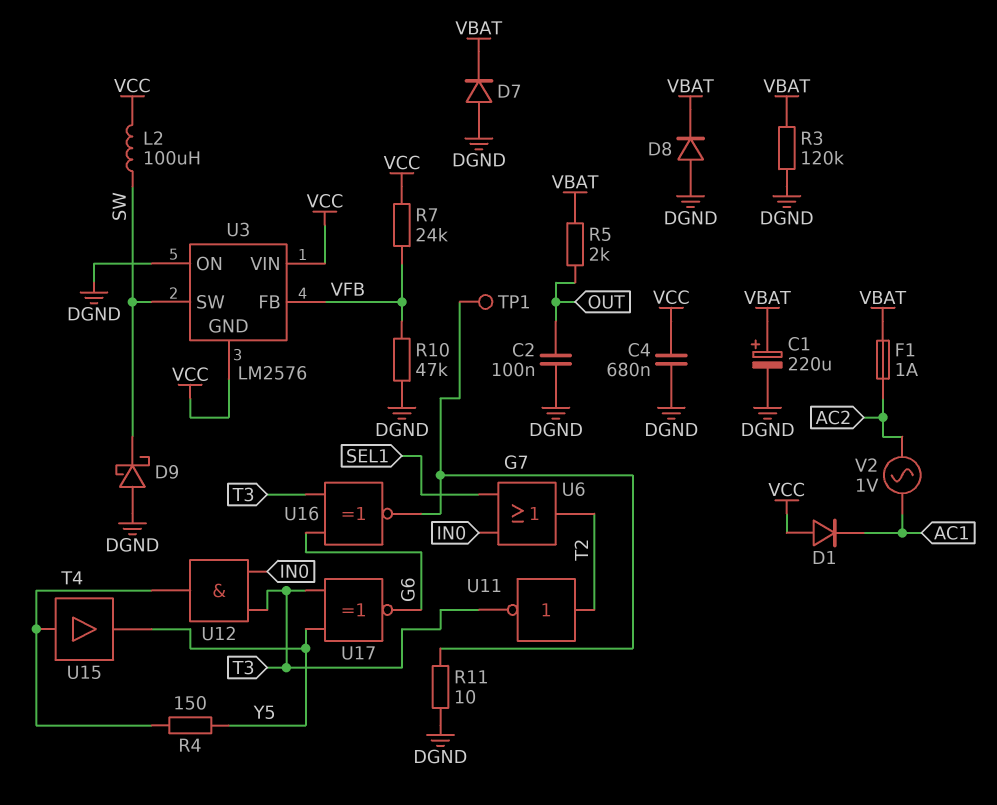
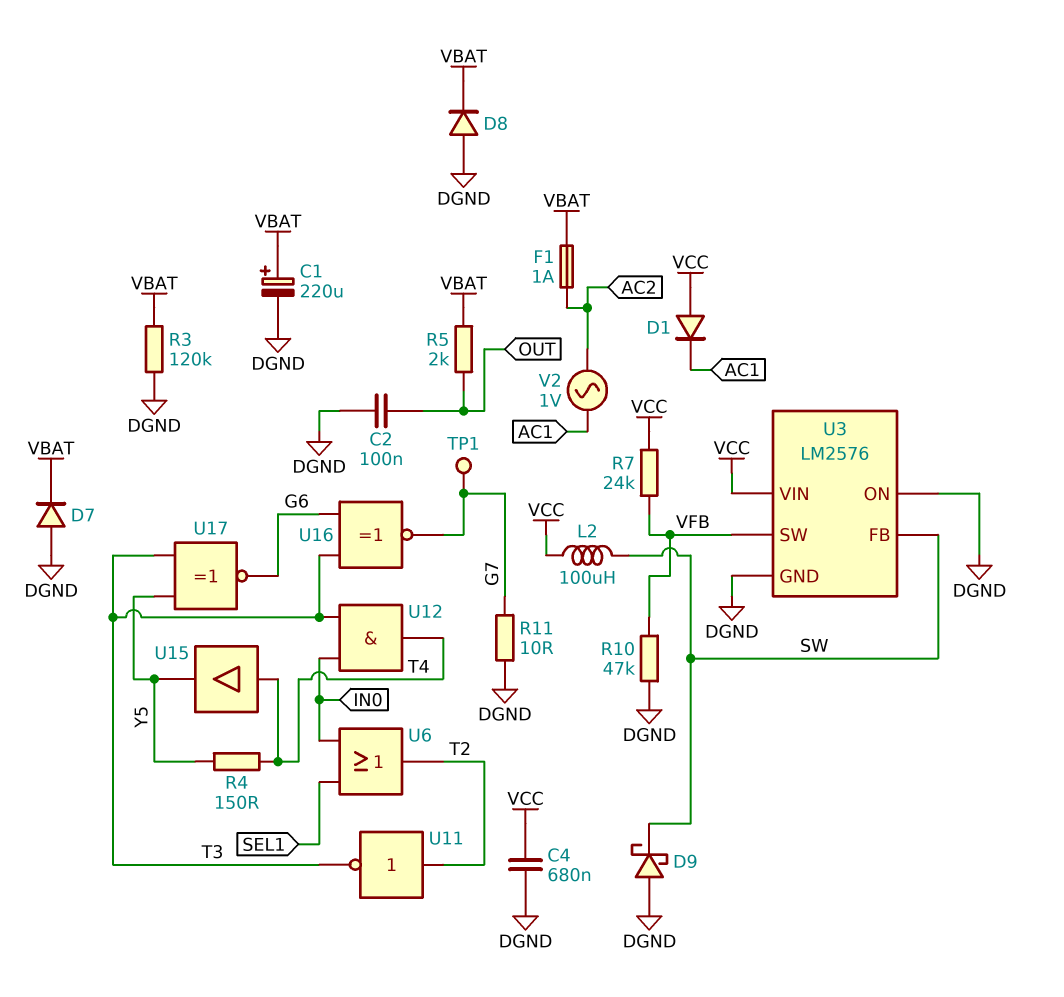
U3 pin FB: VFB -> SW
U3 pin GND: VCC -> DGND
U3 pin SW: SW -> VFB

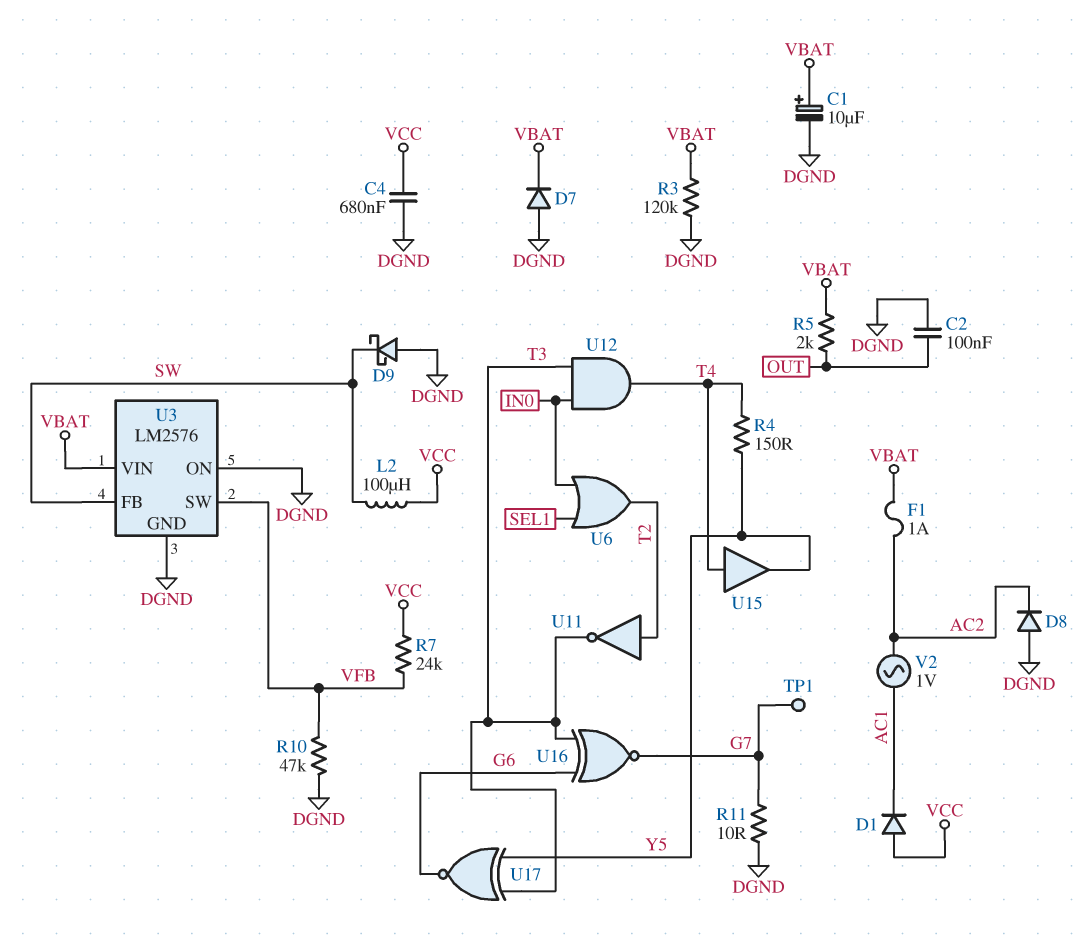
C1: 220uF (plus VBAT, minus DGND) -> 10uF (plus VBAT, minus DGND)
D8: diode (A DGND, K VBAT) -> diode (A DGND, K AC2)
U3 pin VIN: VCC -> VBAT

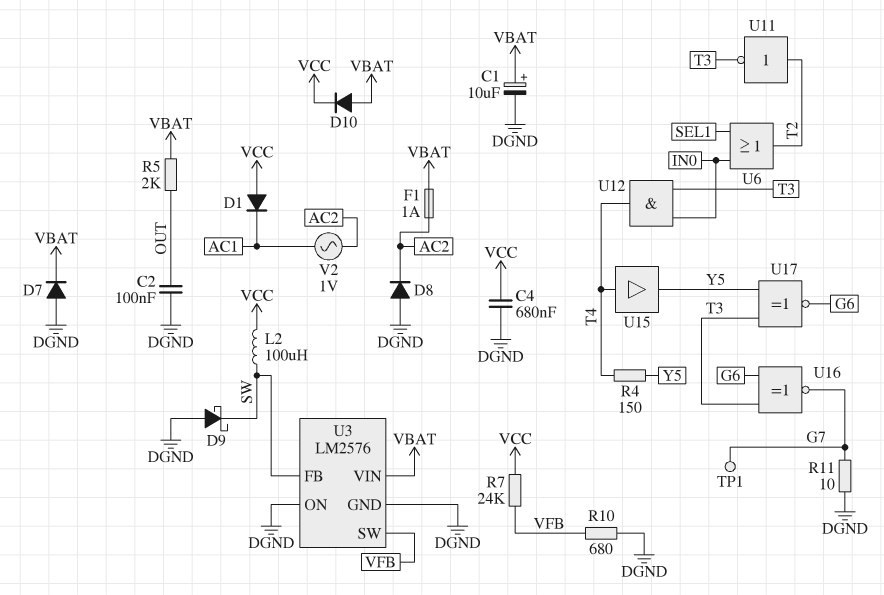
D10: none -> diode (A VBAT, K VCC)
R3: 120k (DGND, VBAT) -> none
R10: 47k (DGND, VFB) -> 680 (DGND, VFB)

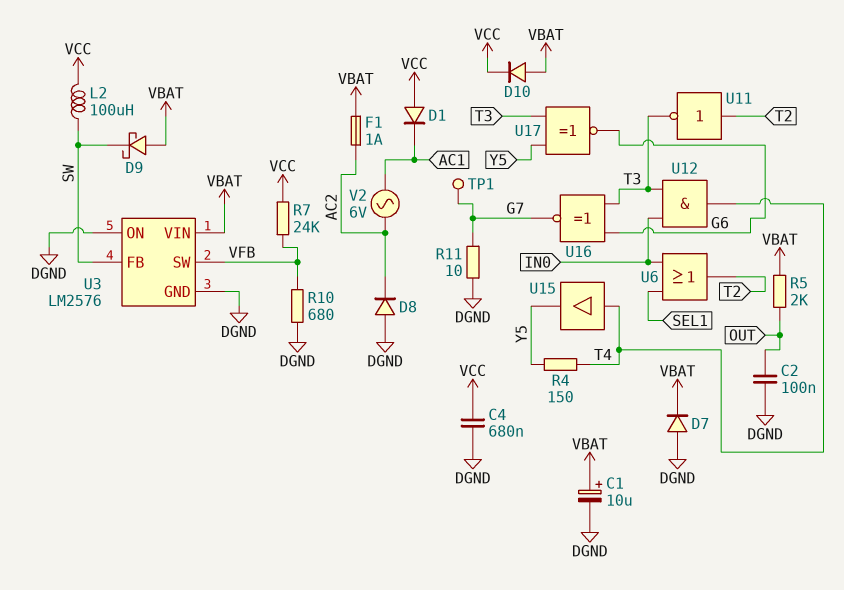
D9: schottky (A DGND, K SW) -> schottky (A VBAT, K SW)
V2: AC 1V (AC1, AC2) -> AC 6V (AC1, AC2)

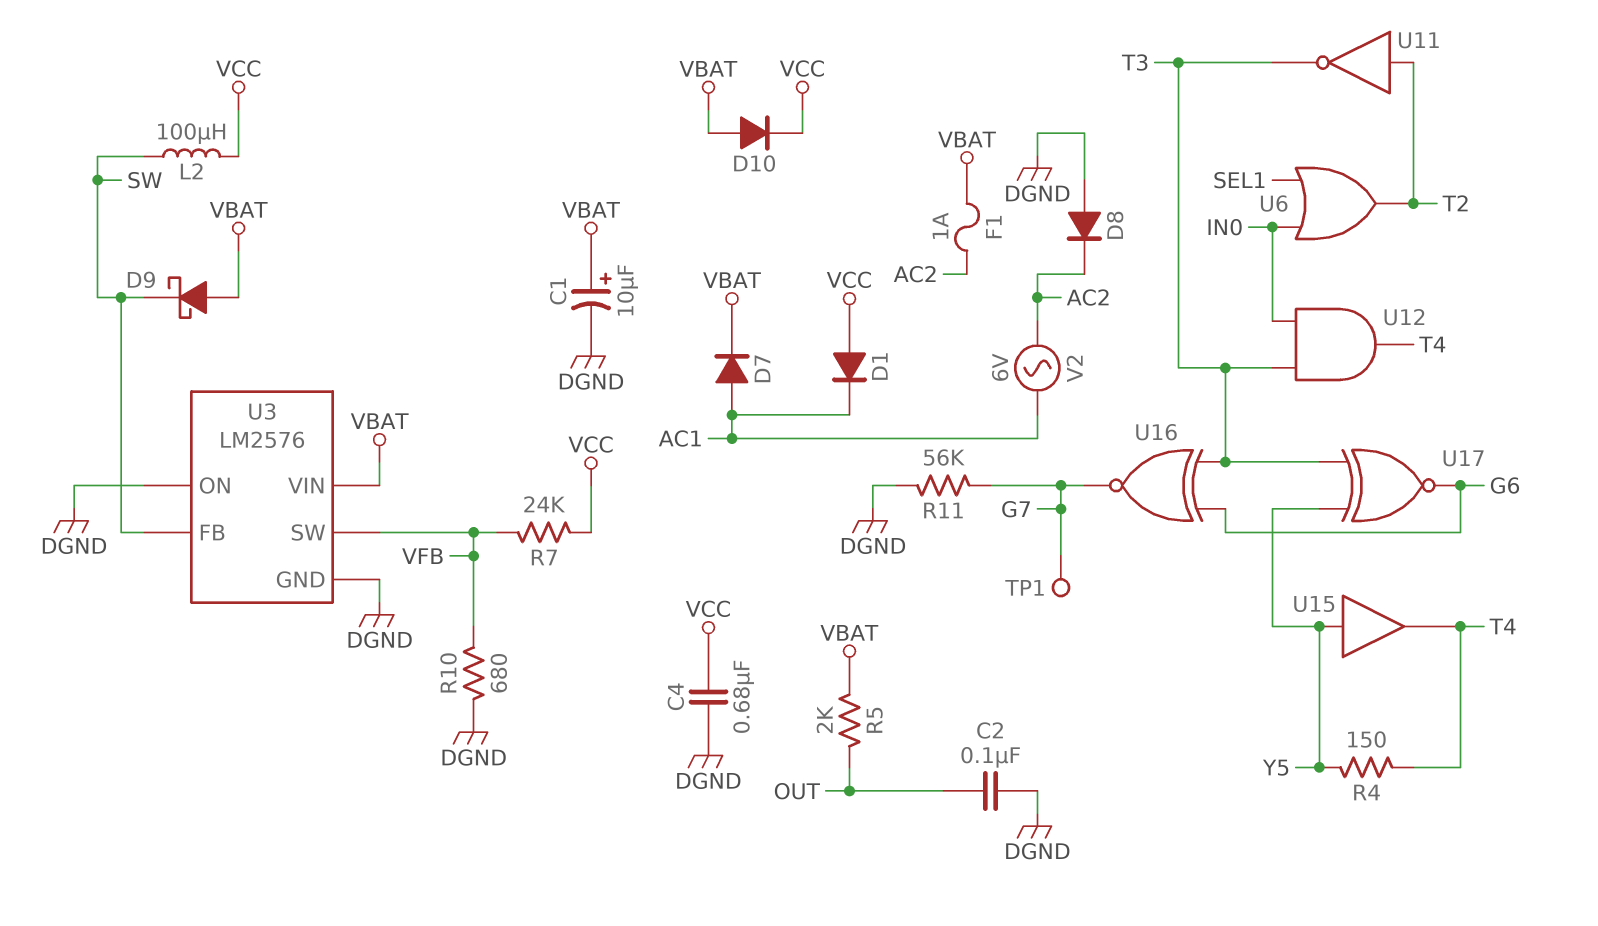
D7: diode (A DGND, K VBAT) -> diode (A AC1, K VBAT)
R11: 10 (DGND, G7) -> 56k (DGND, G7)
U15: buffer (in T4, out Y5) -> buffer (in Y5, out T4)

